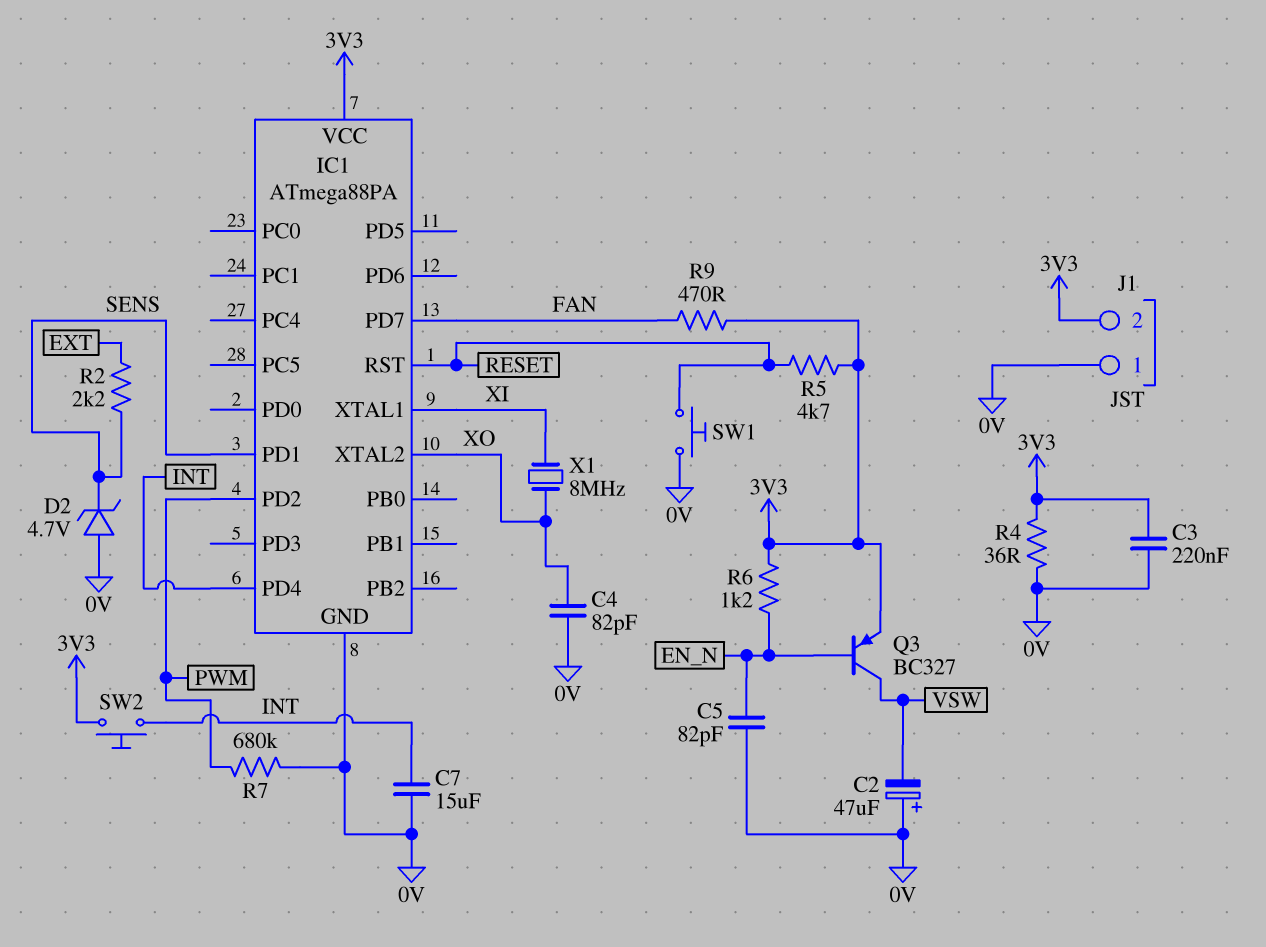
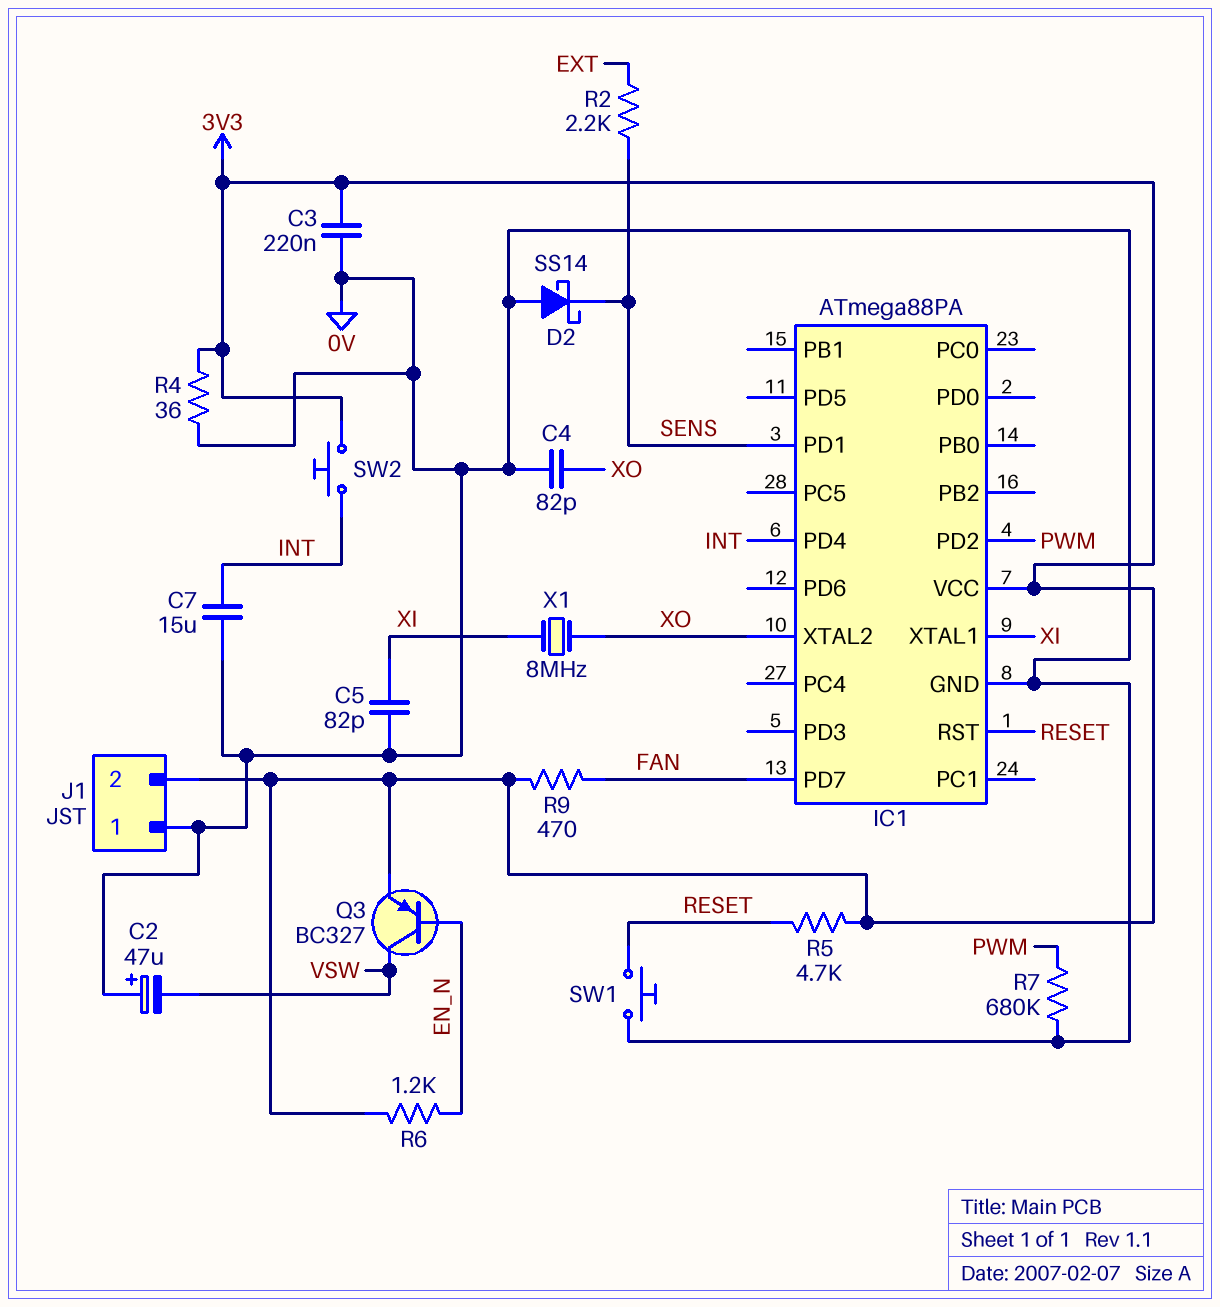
C5: 82pF (0V, EN_N) -> 82pF (0V, XI)
D2: zener 4.7V (A 0V, K SENS) -> schottky SS14 (A 0V, K SENS)

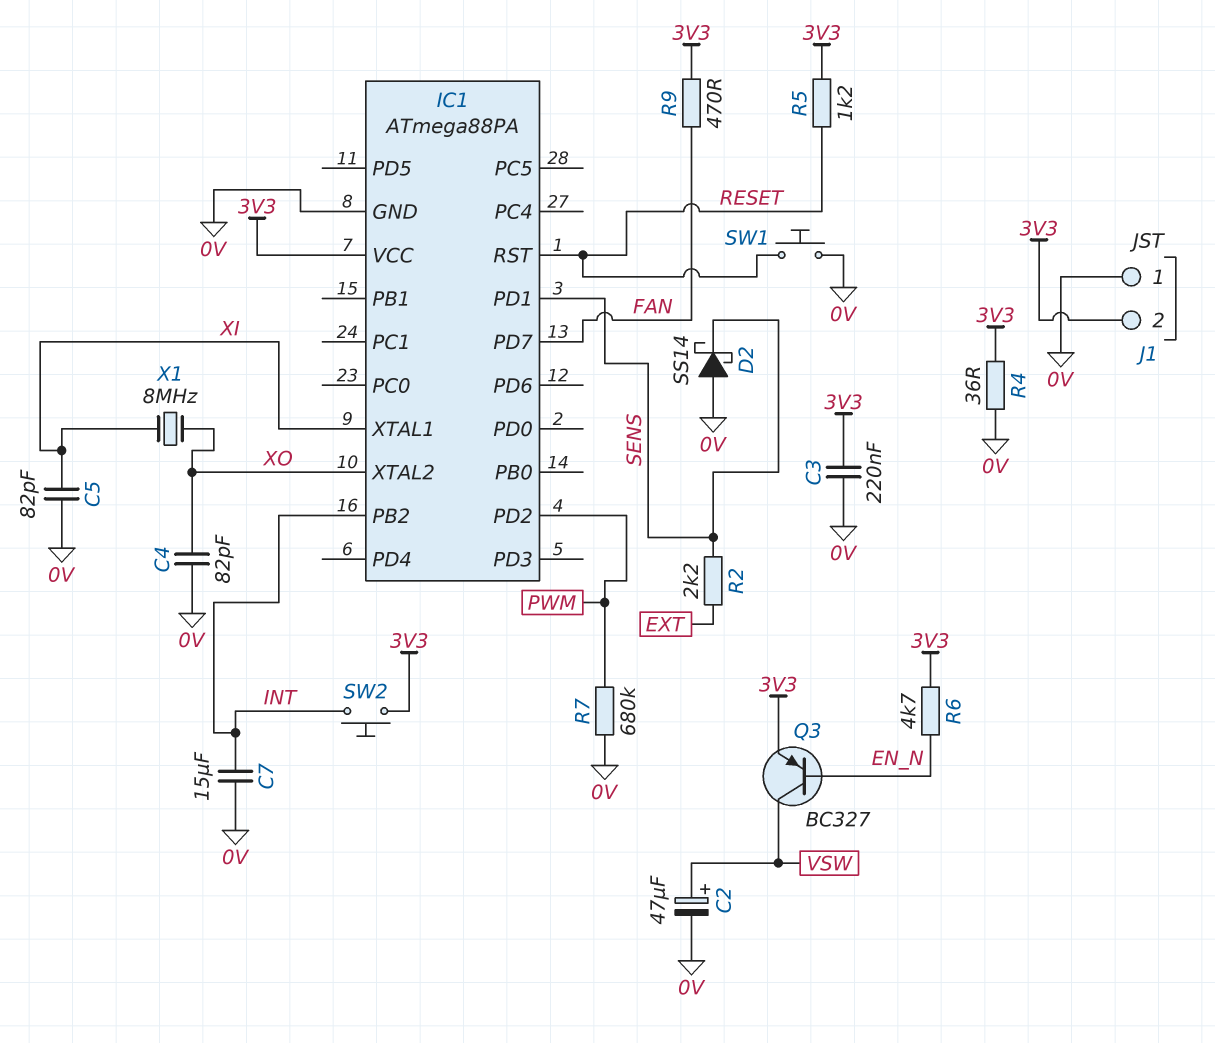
C2: 47uF (plus 0V, minus VSW) -> 47uF (plus VSW, minus 0V)
IC1 pin PB2: none -> INT
IC1 pin PD4: INT -> none
R5: 4.7k (3V3, RESET) -> 1.2k (3V3, RESET)
R6: 1.2k (3V3, EN_N) -> 4.7k (3V3, EN_N)

